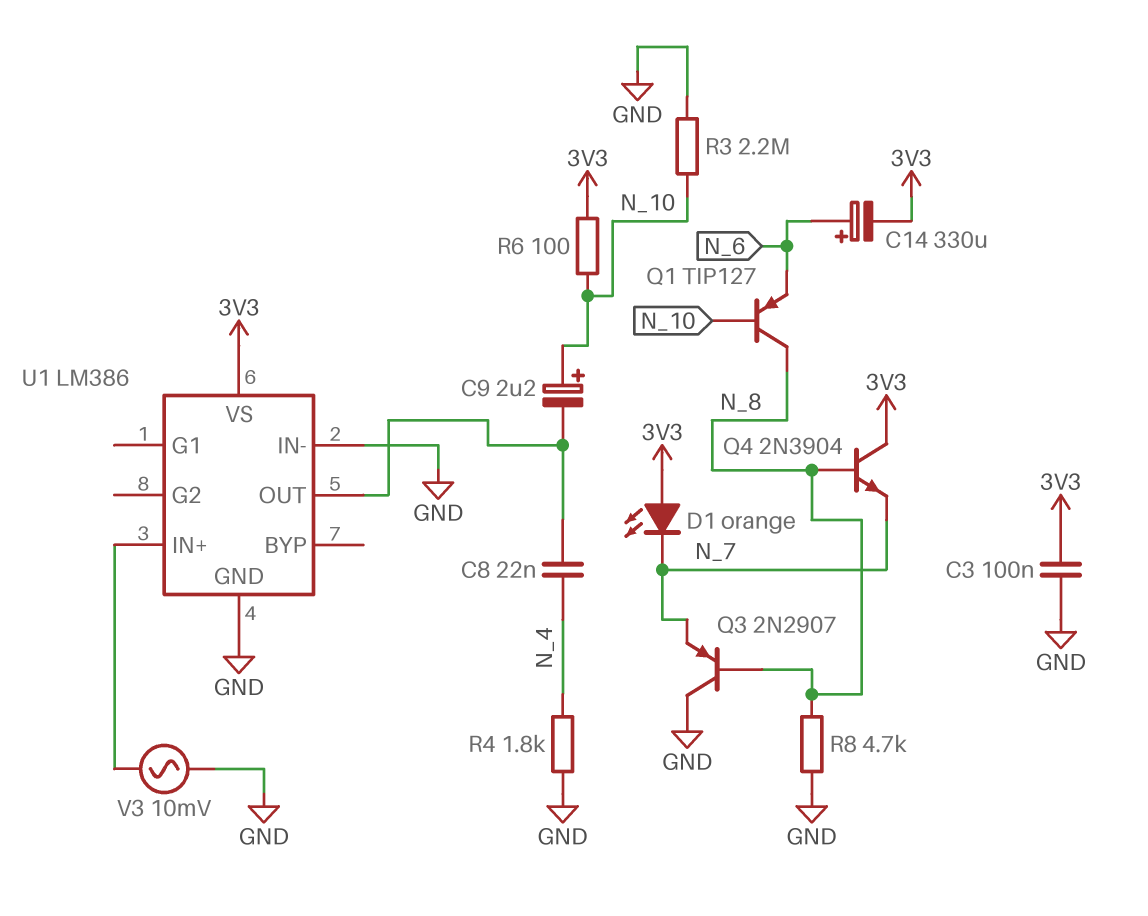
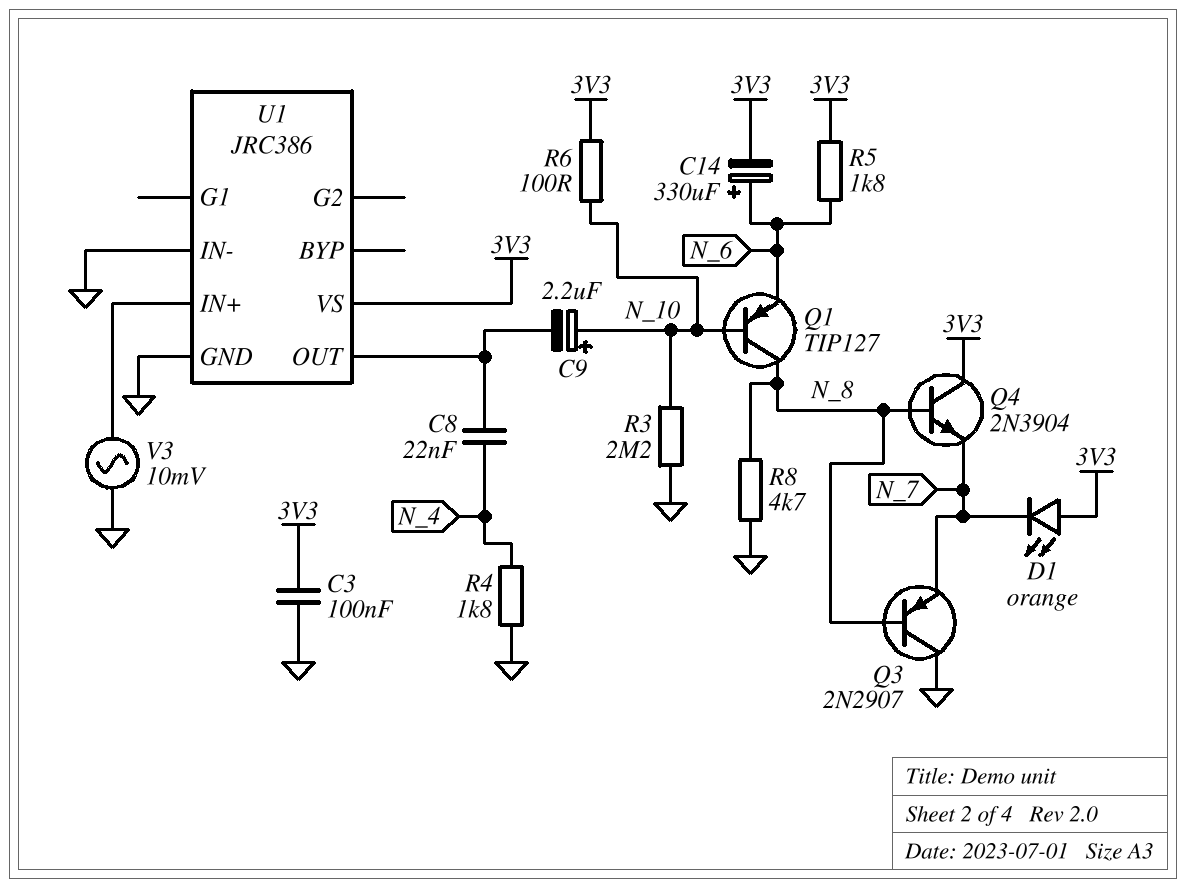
R5: none -> 1.8k (3V3, N_6)
U1: LM386 -> JRC386

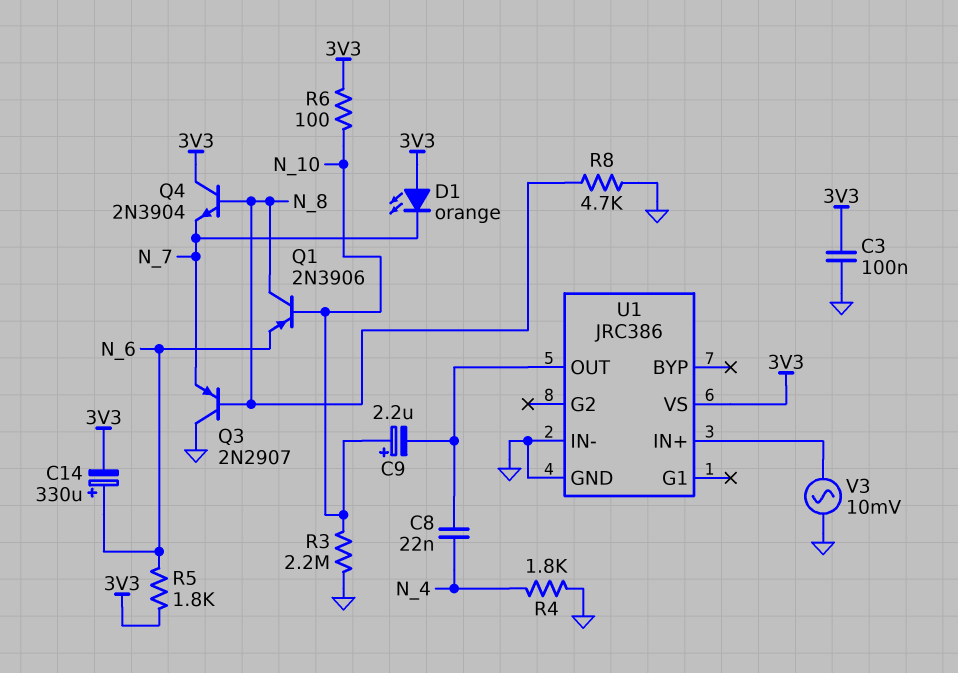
Q1: PNP TIP127 (B N_10, C N_8, E N_6) -> PNP 2N3906 (B N_10, C N_8, E N_6)

